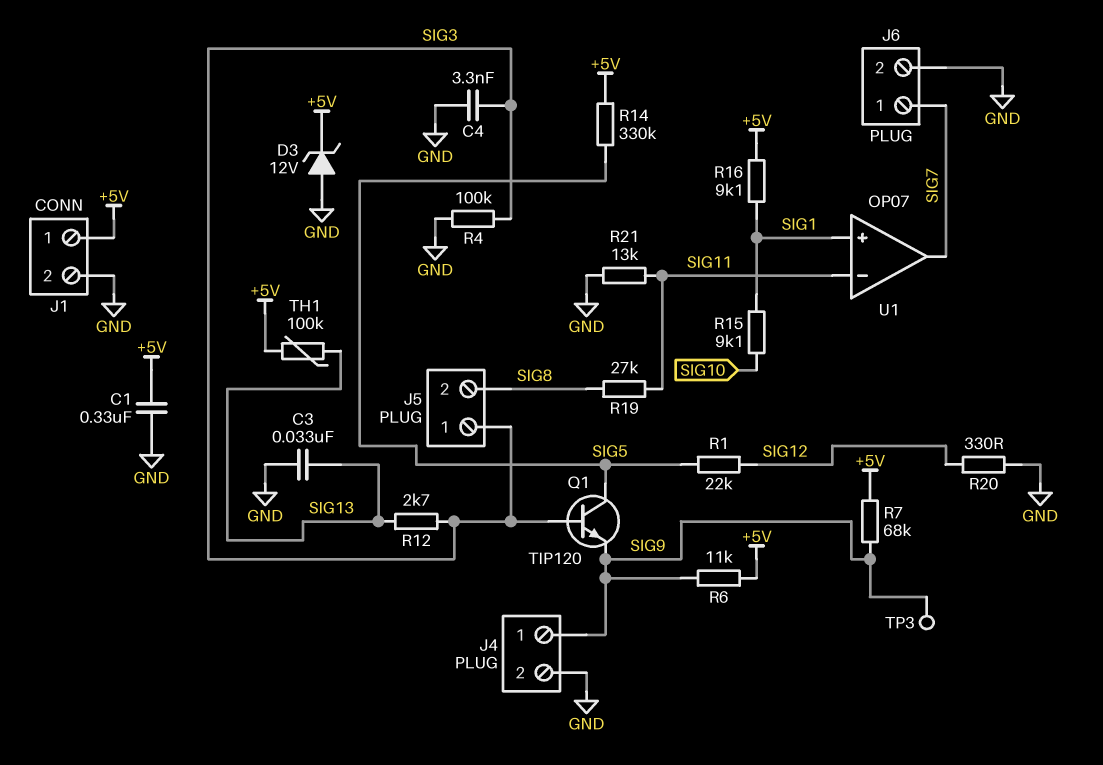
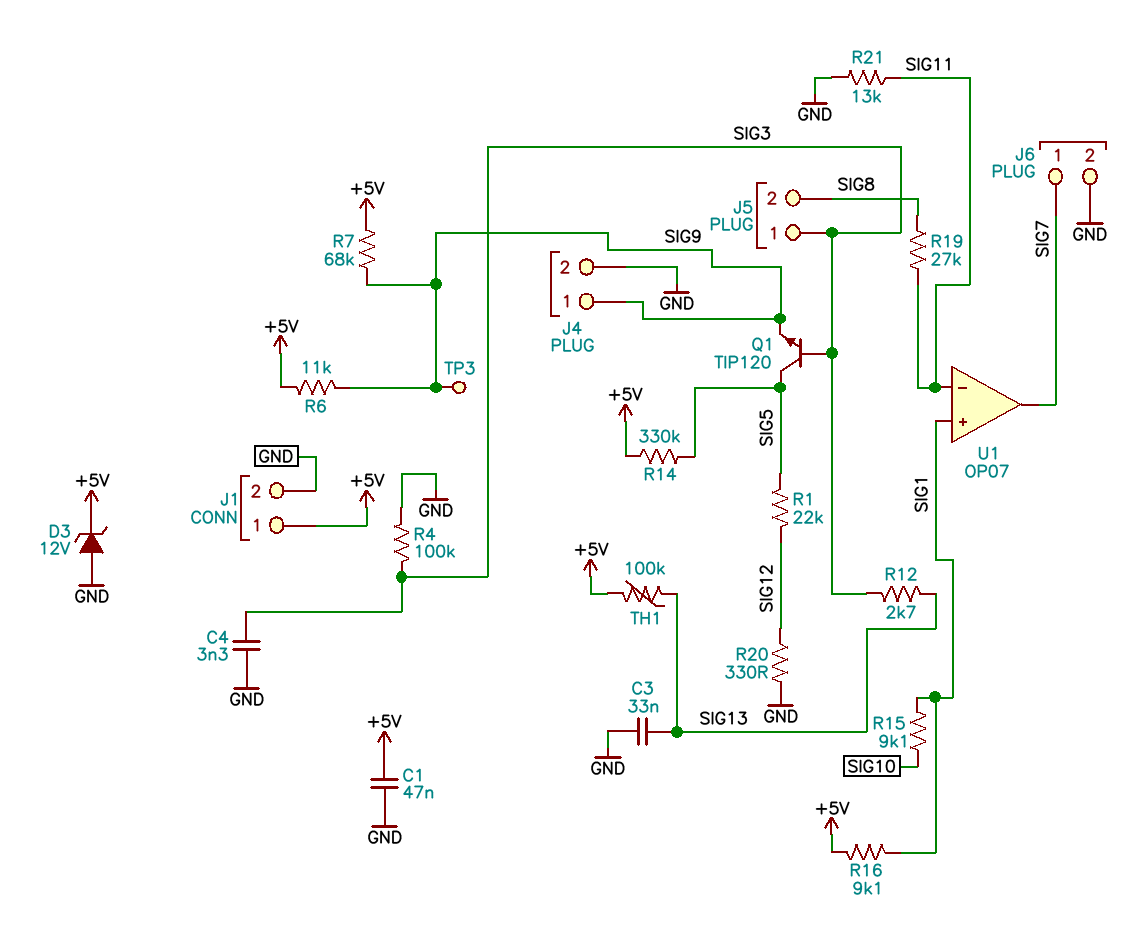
C1: 330nF (+5V, GND) -> 47nF (+5V, GND)

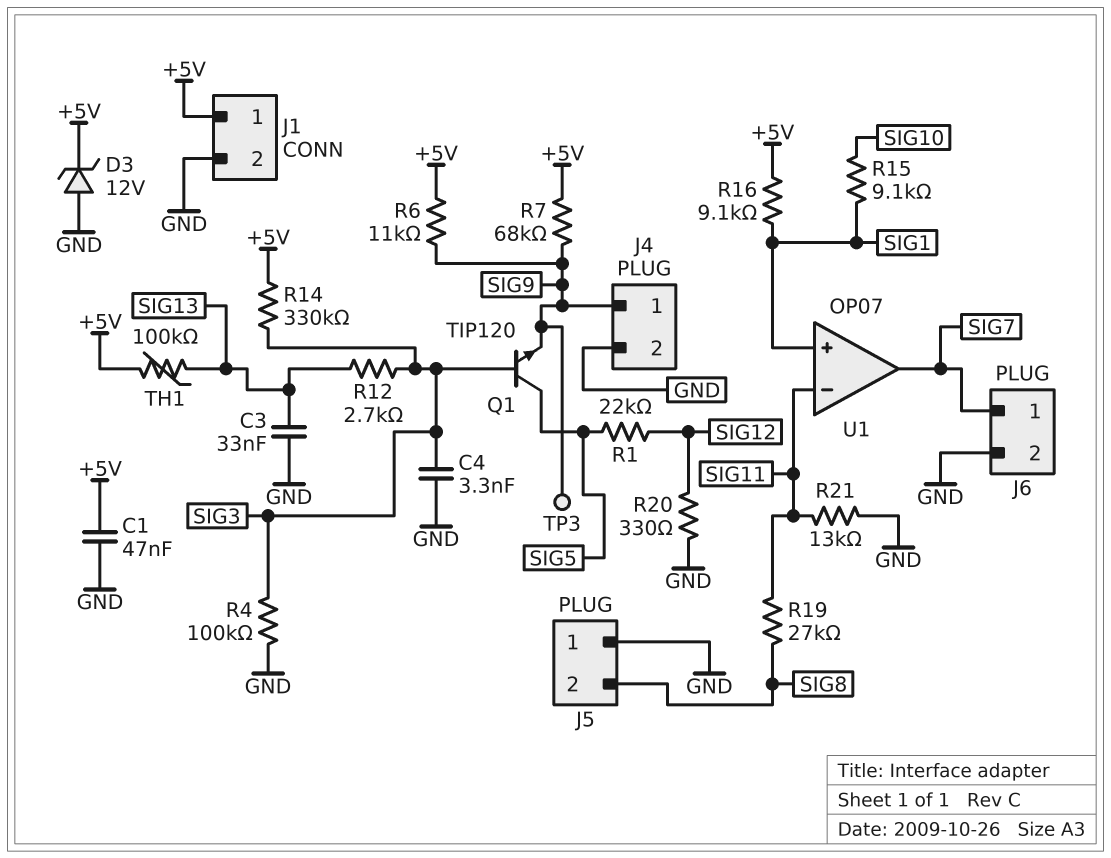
J5 pin 1: SIG3 -> GND
R14: 330k (+5V, SIG5) -> 330k (+5V, SIG3)

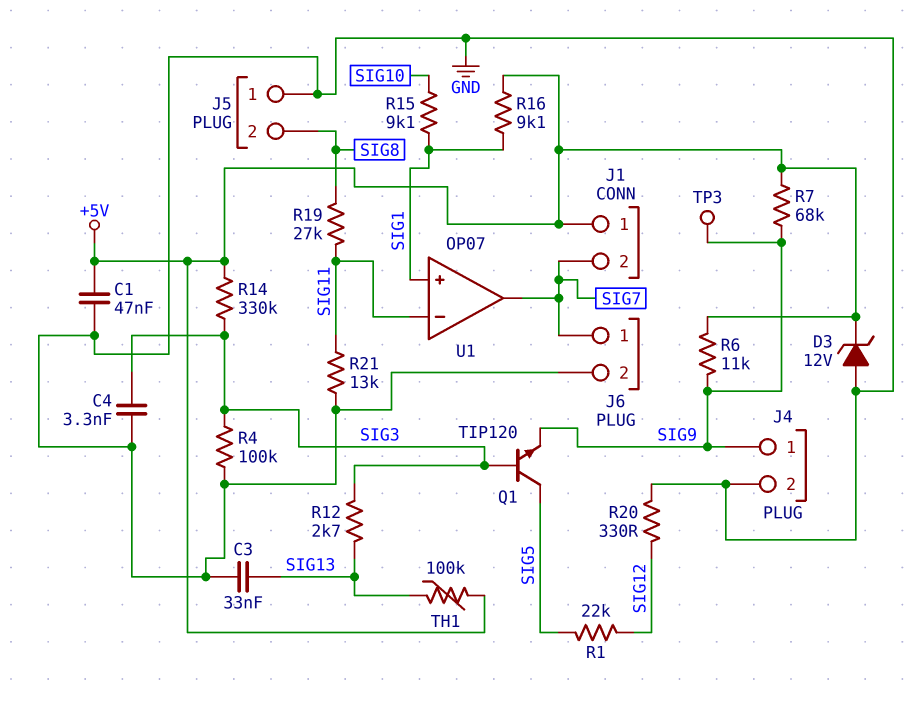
J1 pin 2: GND -> SIG7

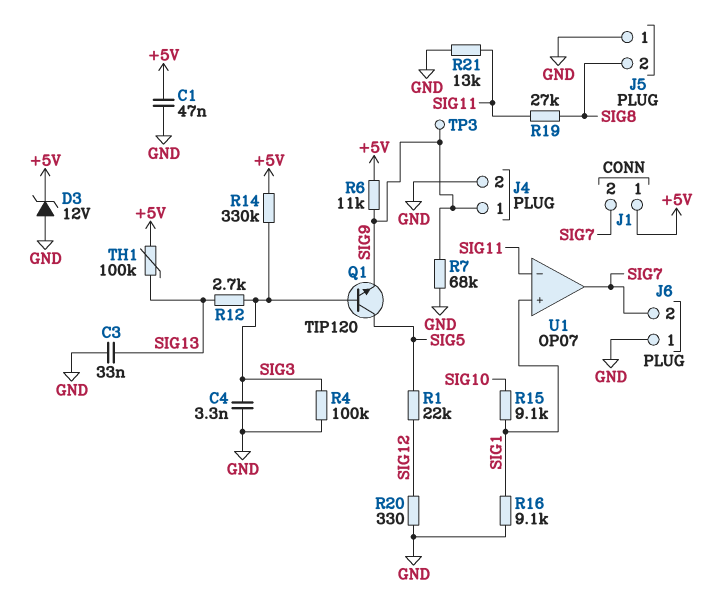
J6 pin 1: SIG7 -> GND
J6 pin 2: GND -> SIG7
R7: 68k (+5V, SIG9) -> 68k (GND, SIG9)
R16: 9.1k (+5V, SIG1) -> 9.1k (GND, SIG1)

